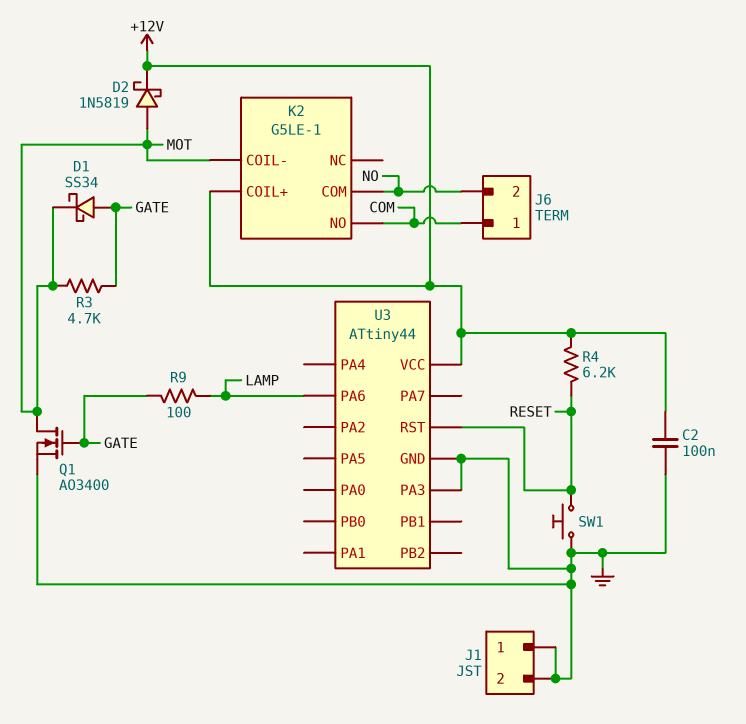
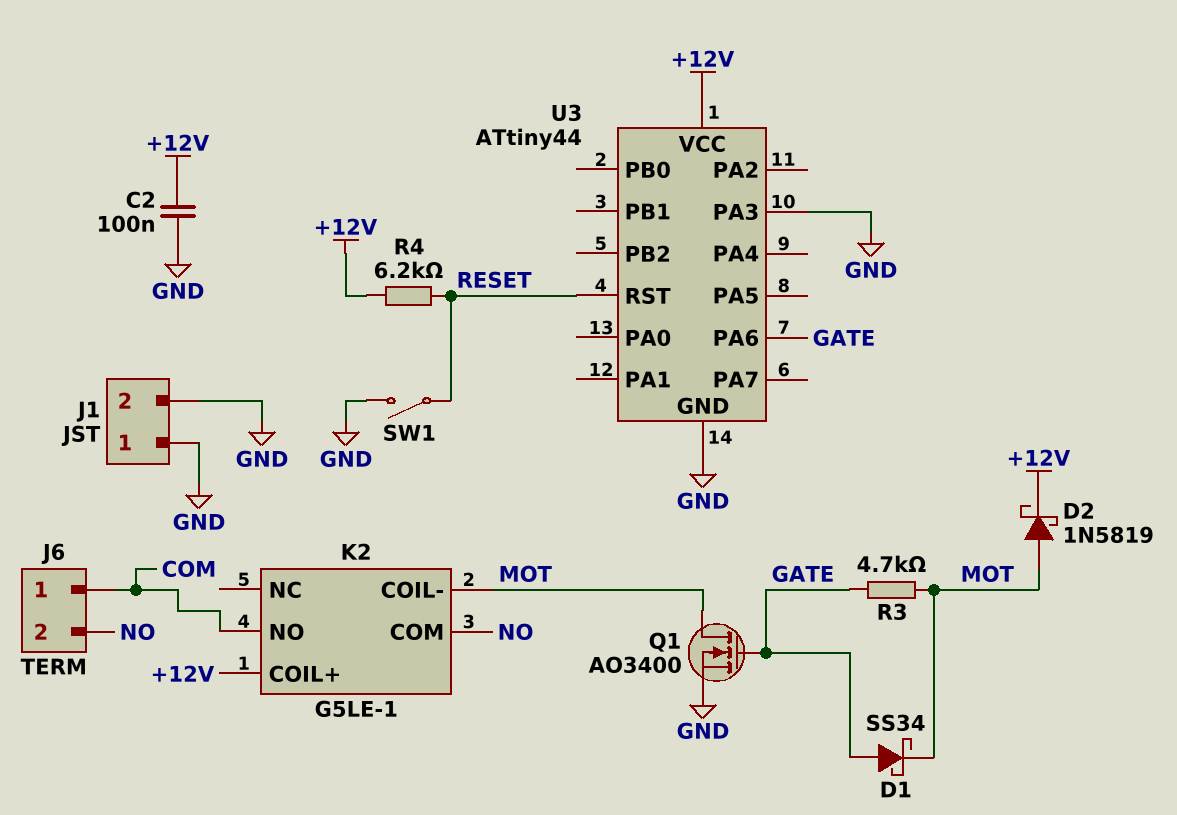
R9: 100 (GATE, LAMP) -> none
SW1: button (GND, RESET) -> switch (GND, RESET)
U3 pin PA6: LAMP -> GATE

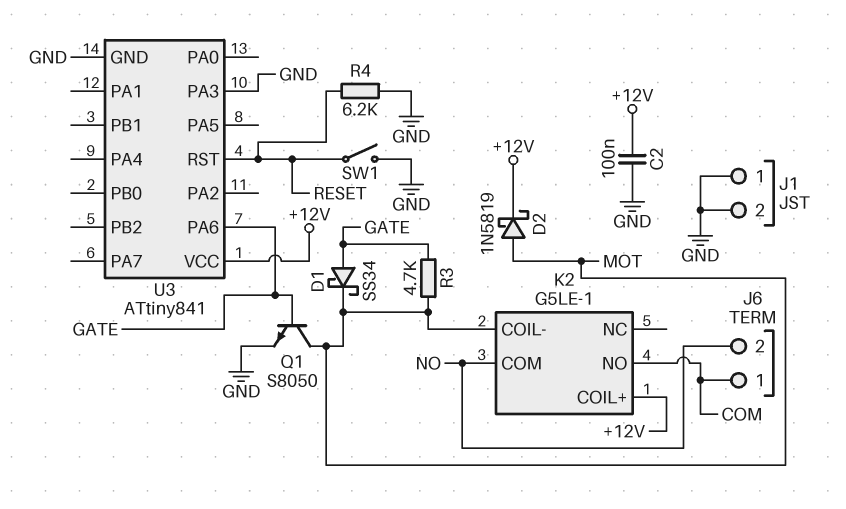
Q1: NMOS AO3400 (G GATE, D MOT, S GND) -> NPN S8050 (B GATE, C MOT, E GND)
R4: 6.2k (+12V, RESET) -> 6.2k (GND, RESET)
U3: ATtiny44 -> ATtiny841

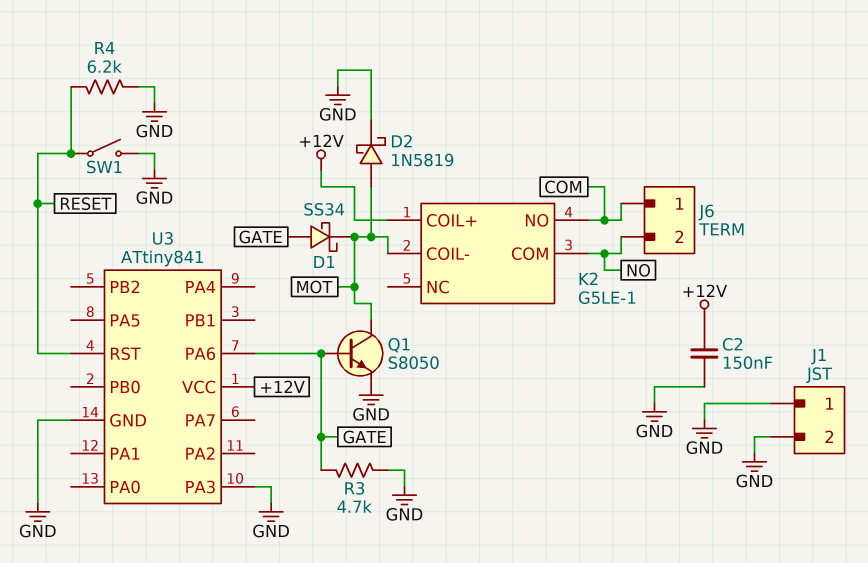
C2: 100nF (+12V, GND) -> 150nF (+12V, GND)
D2: schottky 1N5819 (A MOT, K +12V) -> schottky 1N5819 (A MOT, K GND)
R3: 4.7k (GATE, MOT) -> 4.7k (GATE, GND)

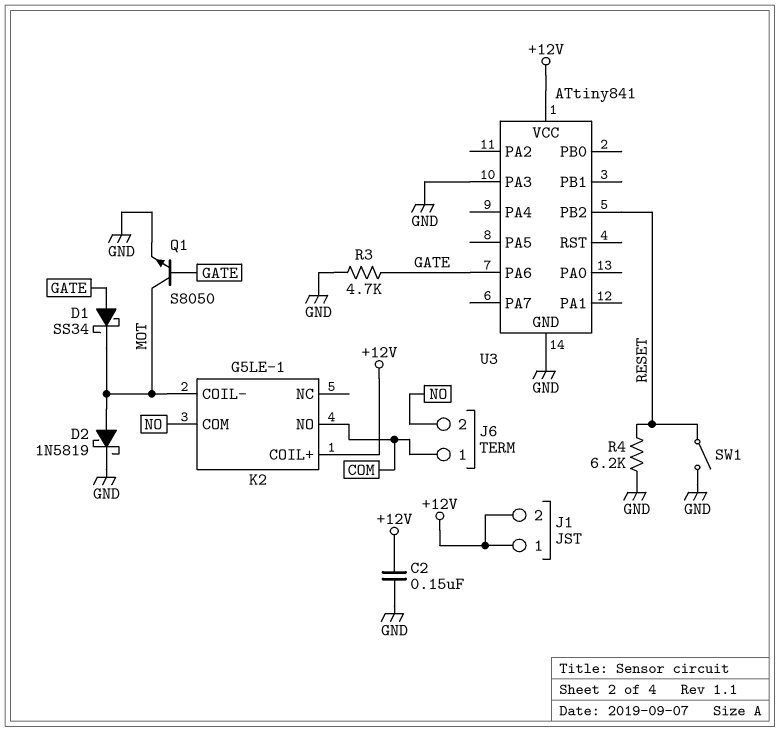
J1 pin 1: GND -> +12V
J1 pin 2: GND -> +12V
U3 pin PB2: none -> RESET
U3 pin RST: RESET -> none

